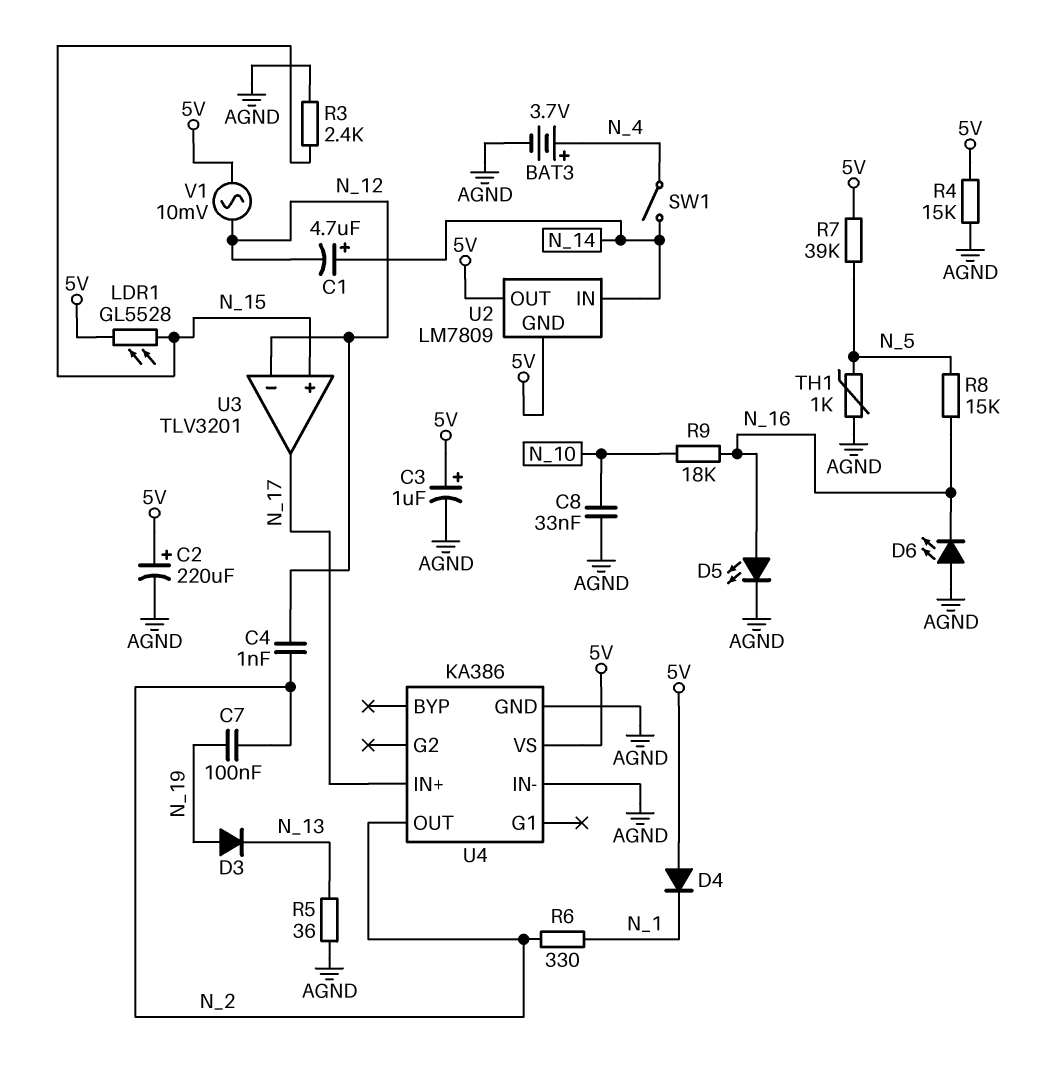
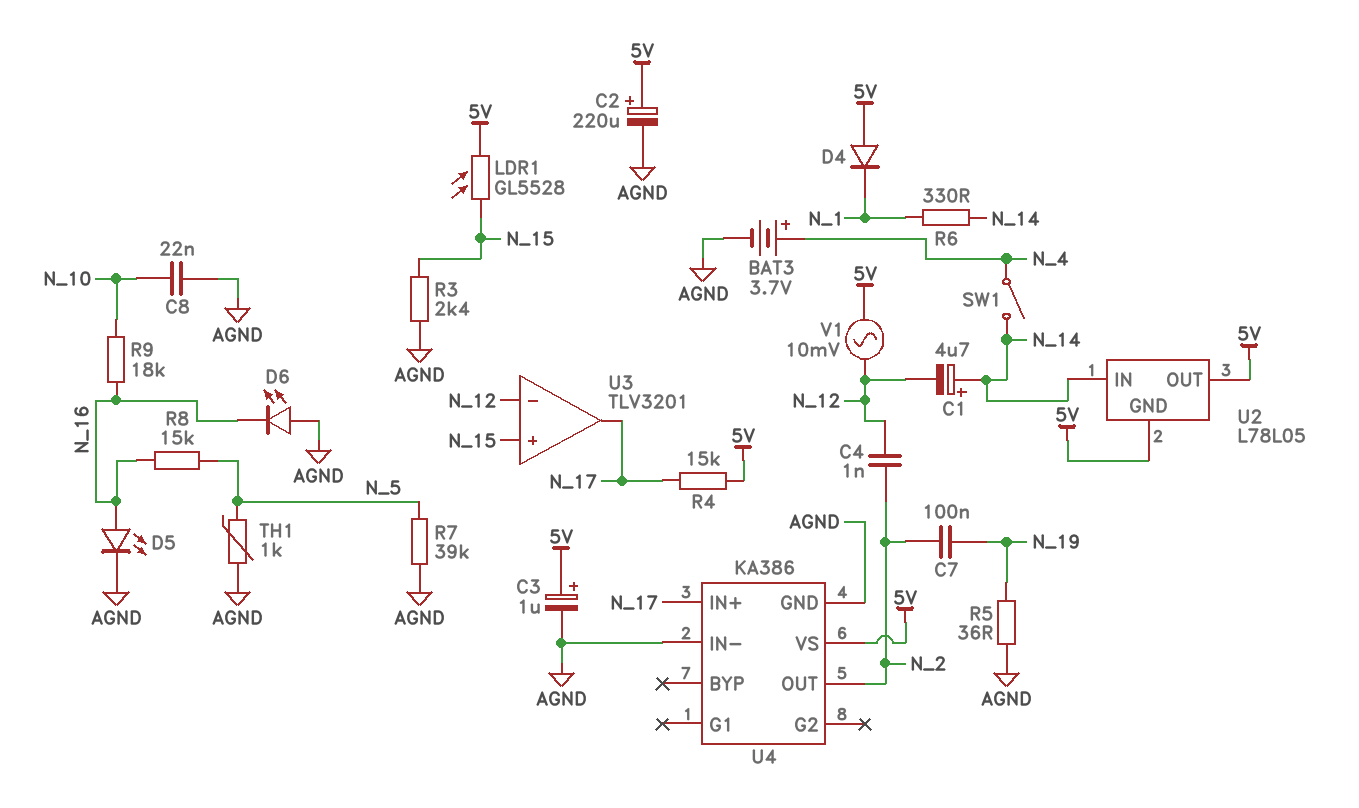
C8: 33nF (AGND, N_10) -> 22nF (AGND, N_10)
D3: diode (A N_19, K N_13) -> none
R4: 15k (5V, AGND) -> 15k (5V, N_17)
R5: 36 (AGND, N_13) -> 36 (AGND, N_19)
R6: 330 (N_1, N_2) -> 330 (N_1, N_14)
R7: 39k (5V, N_5) -> 39k (AGND, N_5)
U2: LM7809 -> L78L05

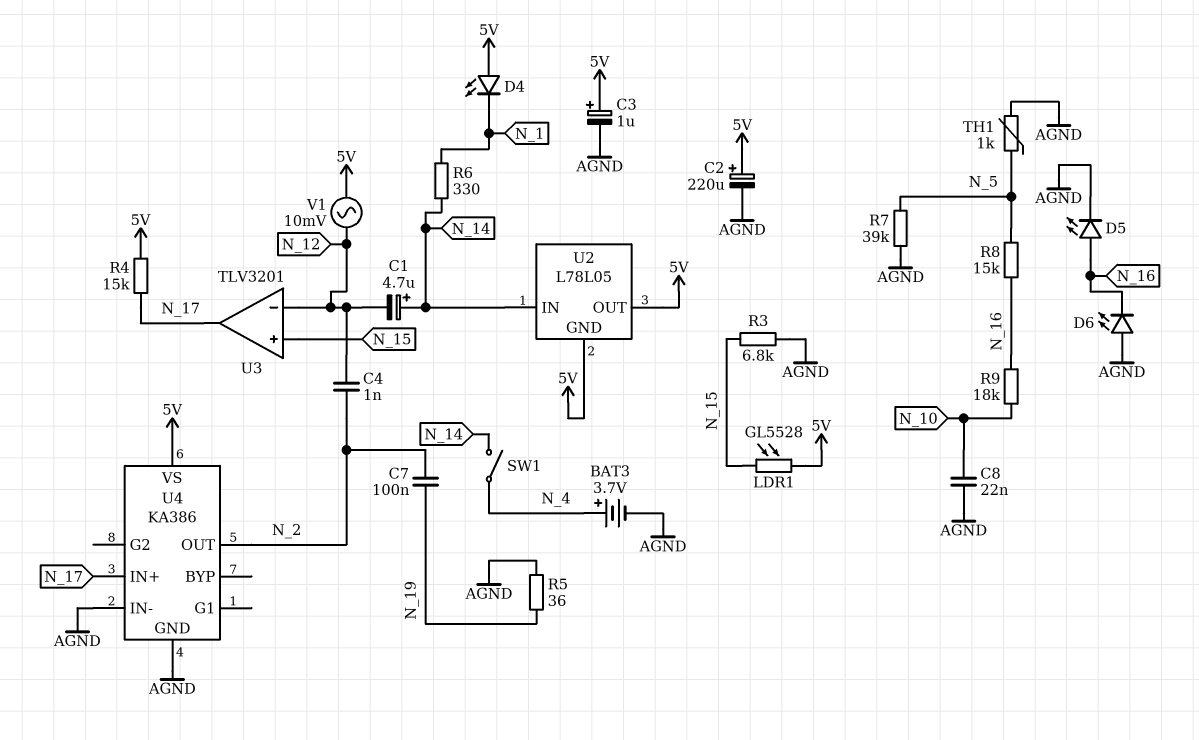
D4: diode (A 5V, K N_1) -> LED (A 5V, K N_1)
R3: 2.4k (AGND, N_15) -> 6.8k (AGND, N_15)

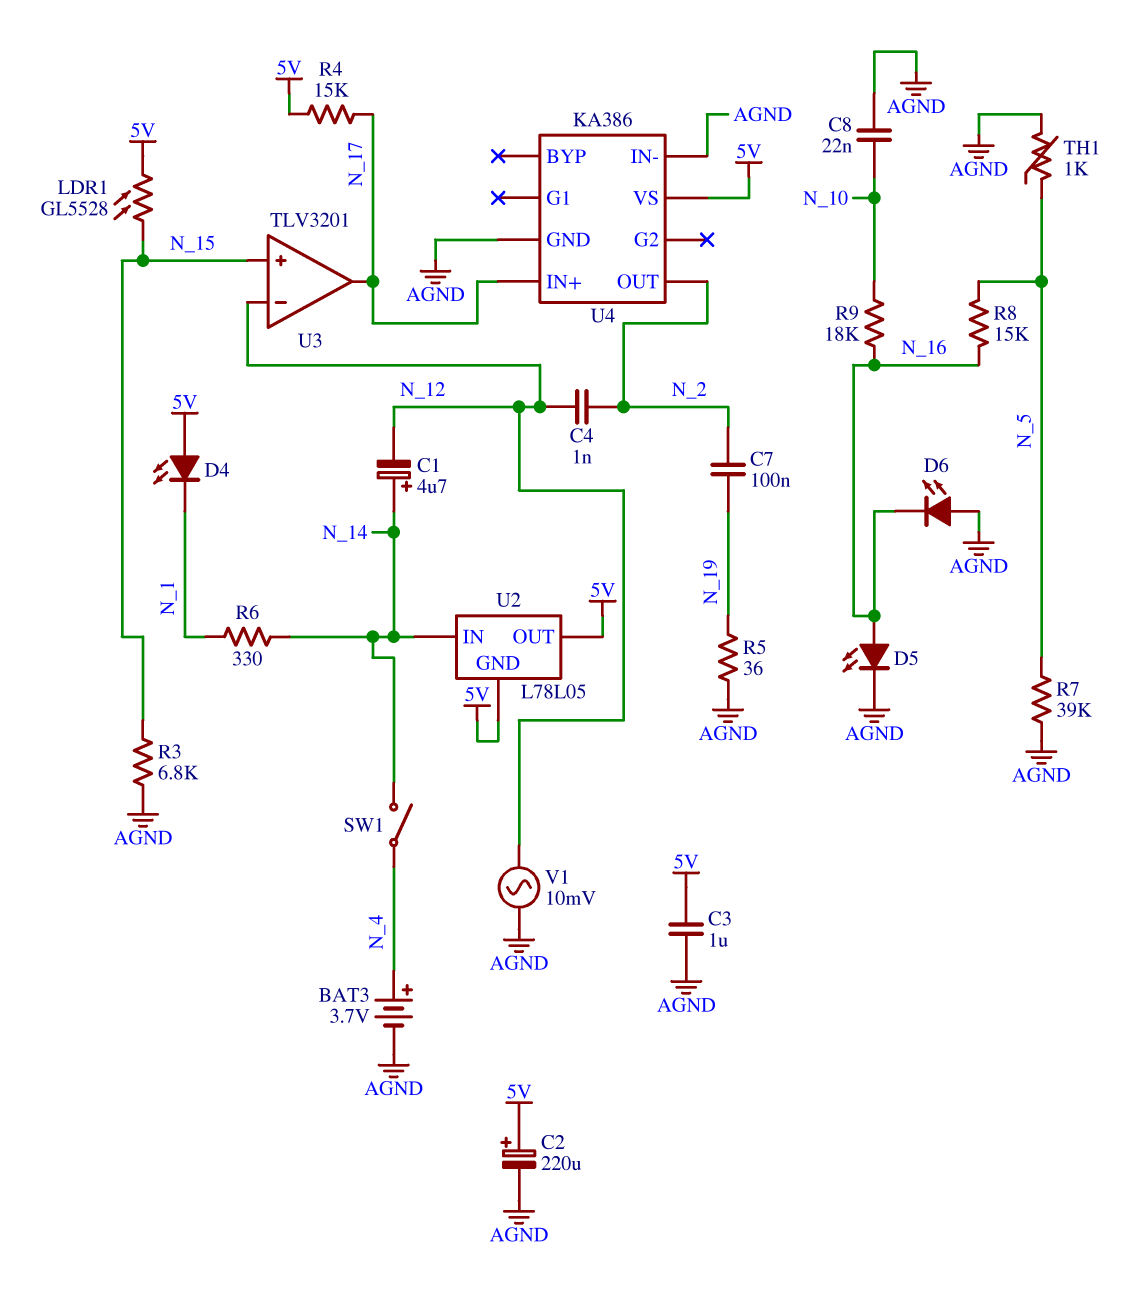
C3: 1uF (plus 5V, minus AGND) -> 1uF (5V, AGND)
V1: AC 10mV (5V, N_12) -> AC 10mV (AGND, N_12)

